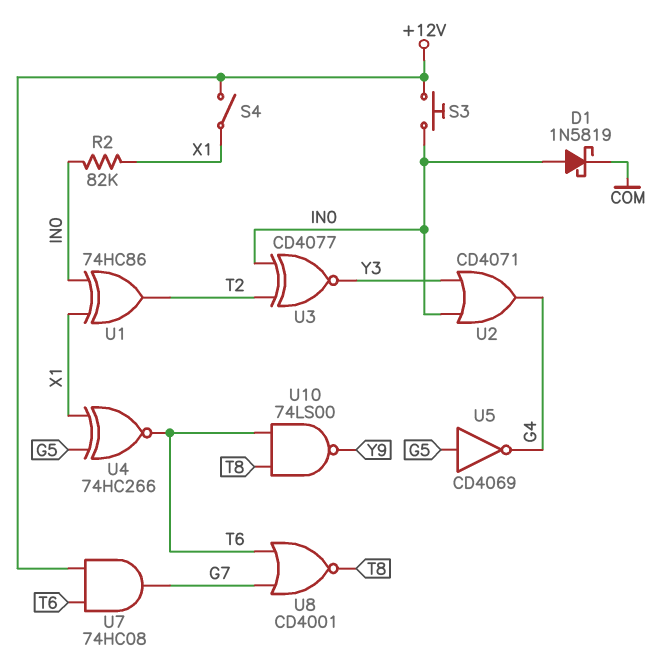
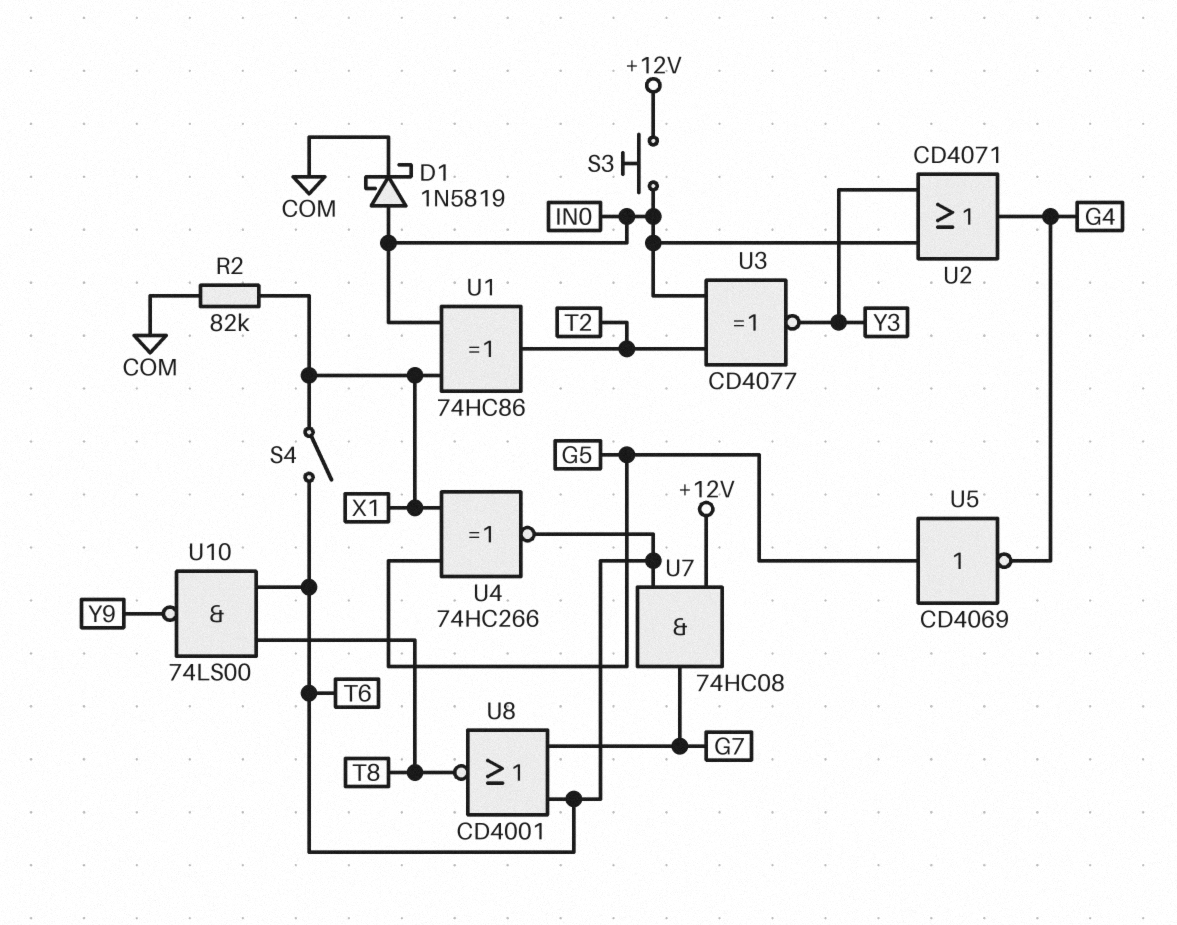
R2: 82k (IN0, X1) -> 82k (COM, X1)
S4: switch (+12V, X1) -> switch (T6, X1)

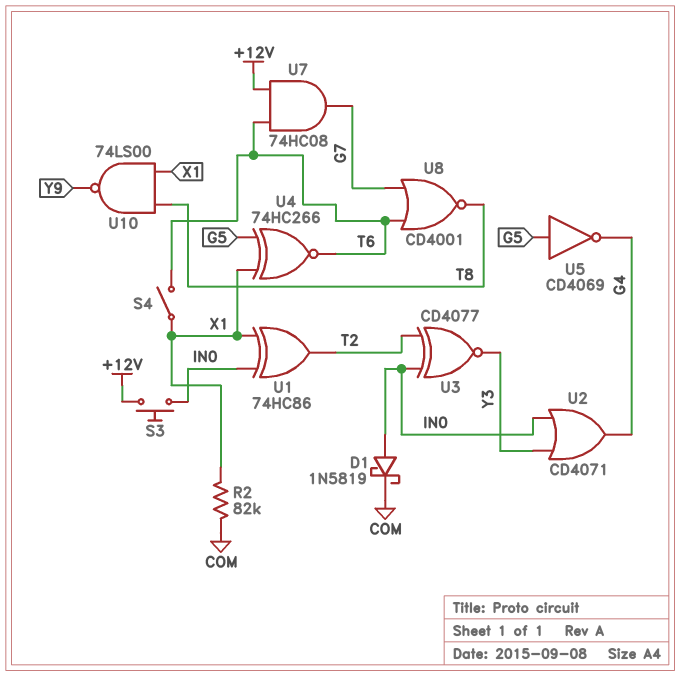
U10: NAND 74LS00 (in T6, in T8, out Y9) -> NAND 74LS00 (in T8, in X1, out Y9)

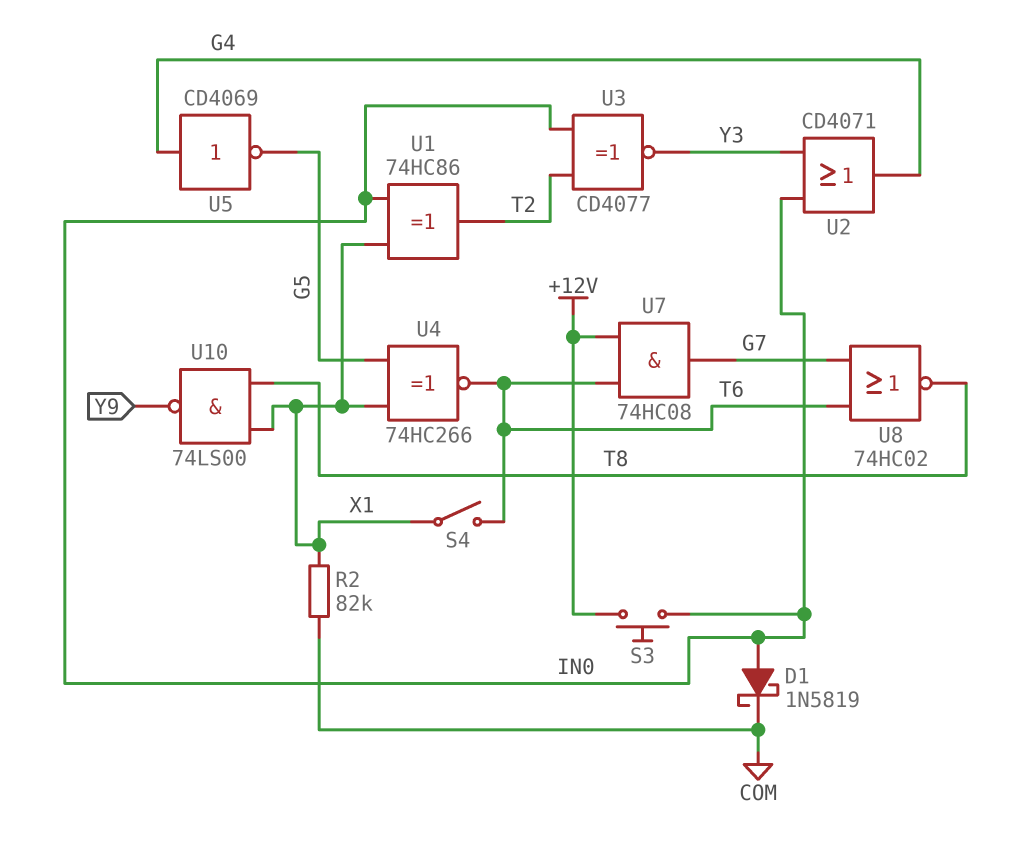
U5: NOT CD4069 (in G5, out G4) -> NOT CD4069 (in G4, out G5)
U8: NOR CD4001 (in G7, in T6, out T8) -> NOR 74HC02 (in G7, in T6, out T8)

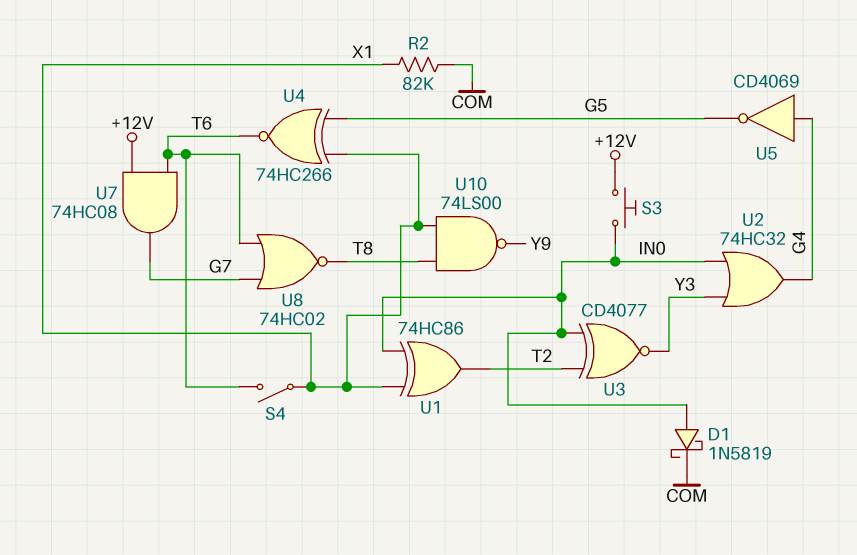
U2: OR CD4071 (in IN0, in Y3, out G4) -> OR 74HC32 (in IN0, in Y3, out G4)

